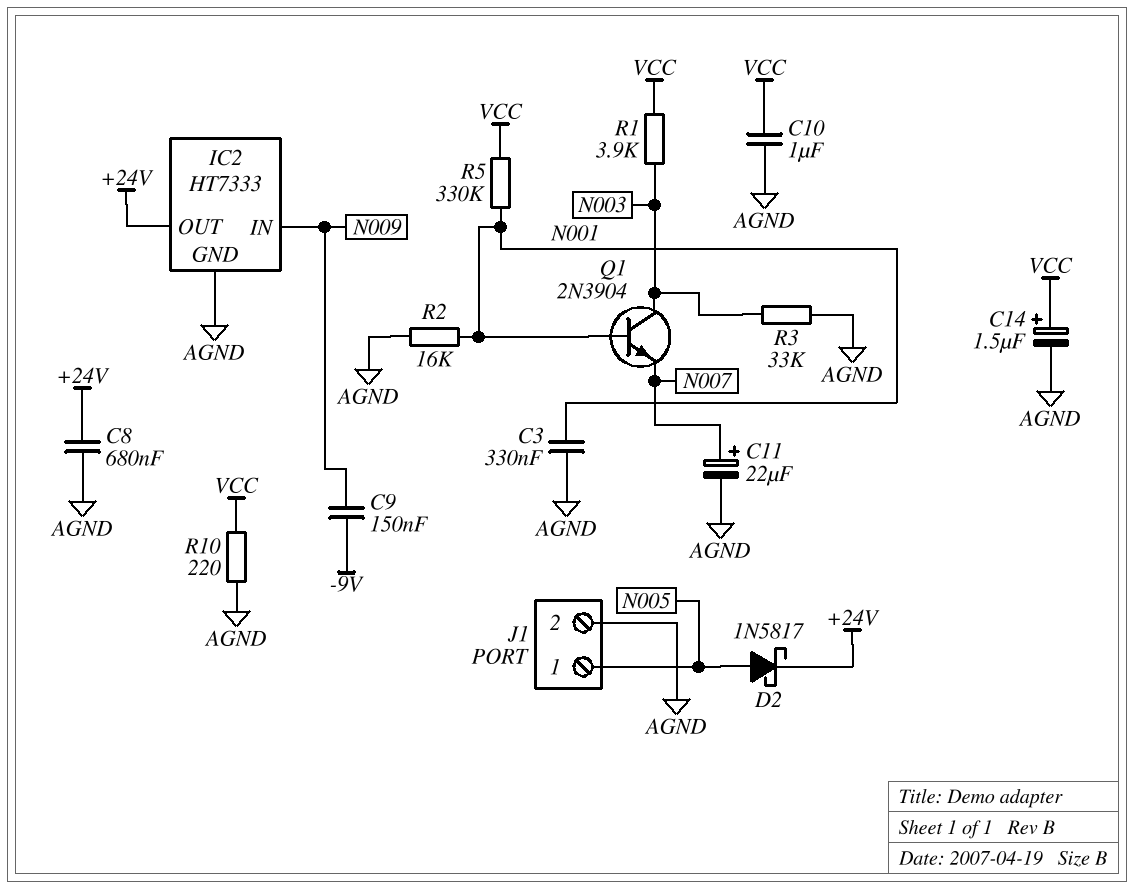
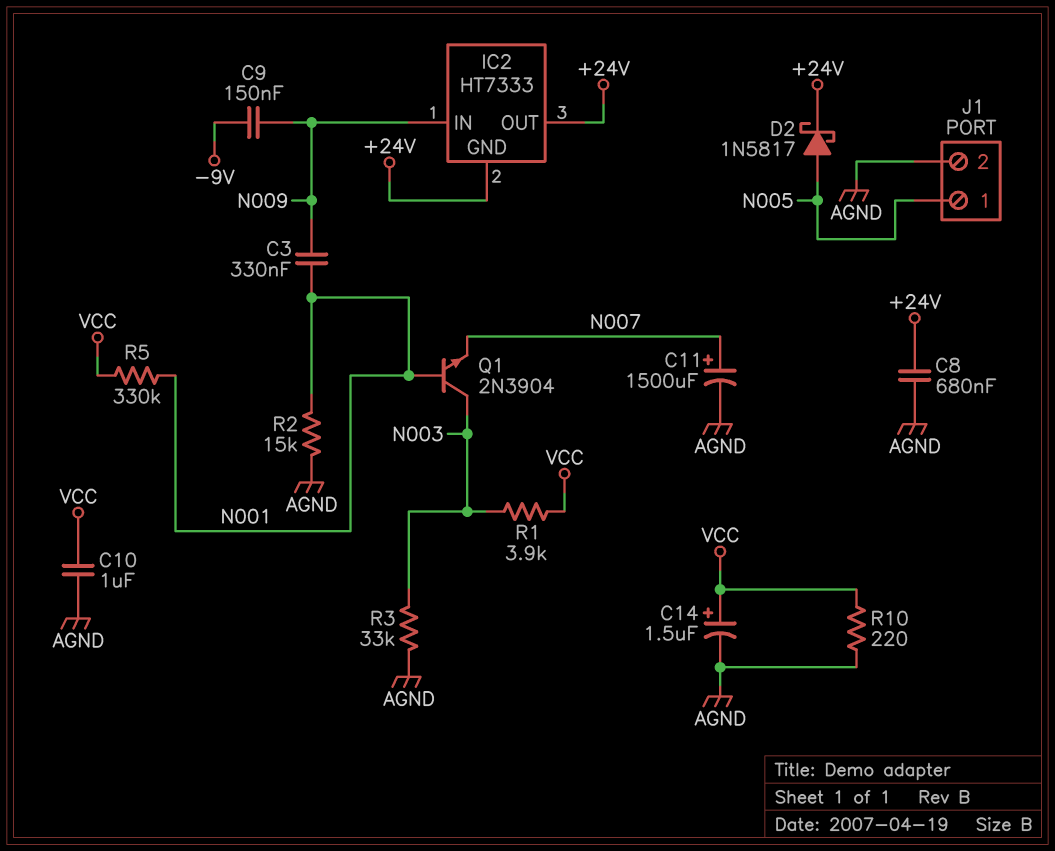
C3: 330nF (AGND, N001) -> 330nF (N001, N009)
C11: 22uF (plus N007, minus AGND) -> 1500uF (plus N007, minus AGND)
IC2 pin GND: AGND -> +24V
R2: 16k (AGND, N001) -> 15k (AGND, N001)

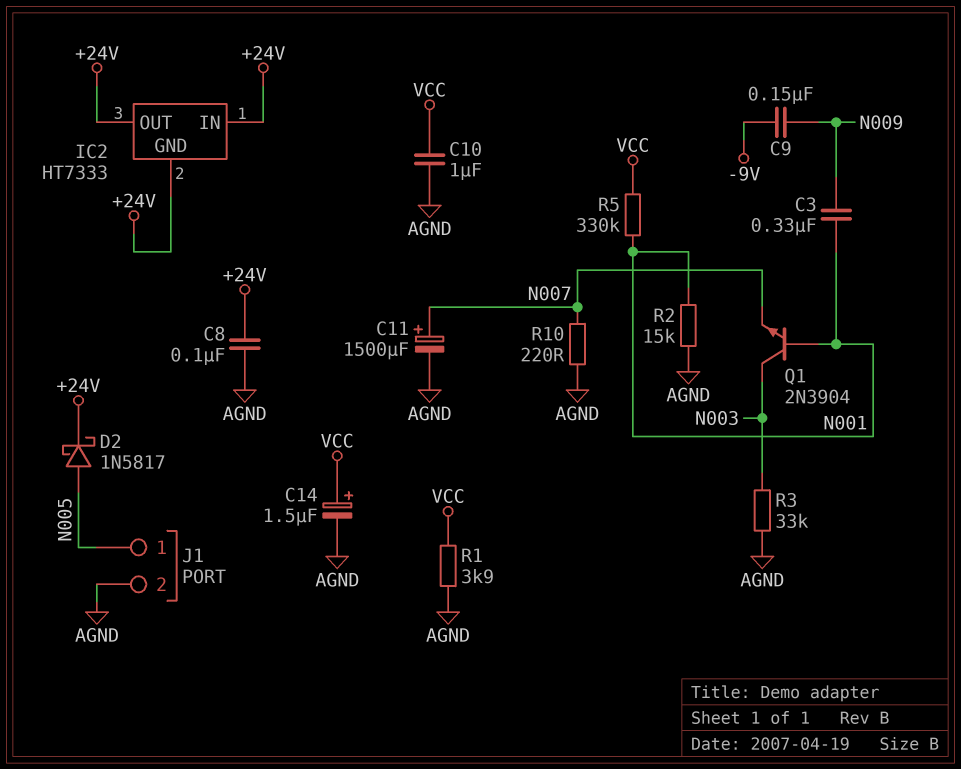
C8: 680nF (+24V, AGND) -> 100nF (+24V, AGND)
IC2 pin IN: N009 -> +24V
R1: 3.9k (N003, VCC) -> 3.9k (AGND, VCC)
R10: 220 (AGND, VCC) -> 220 (AGND, N007)

